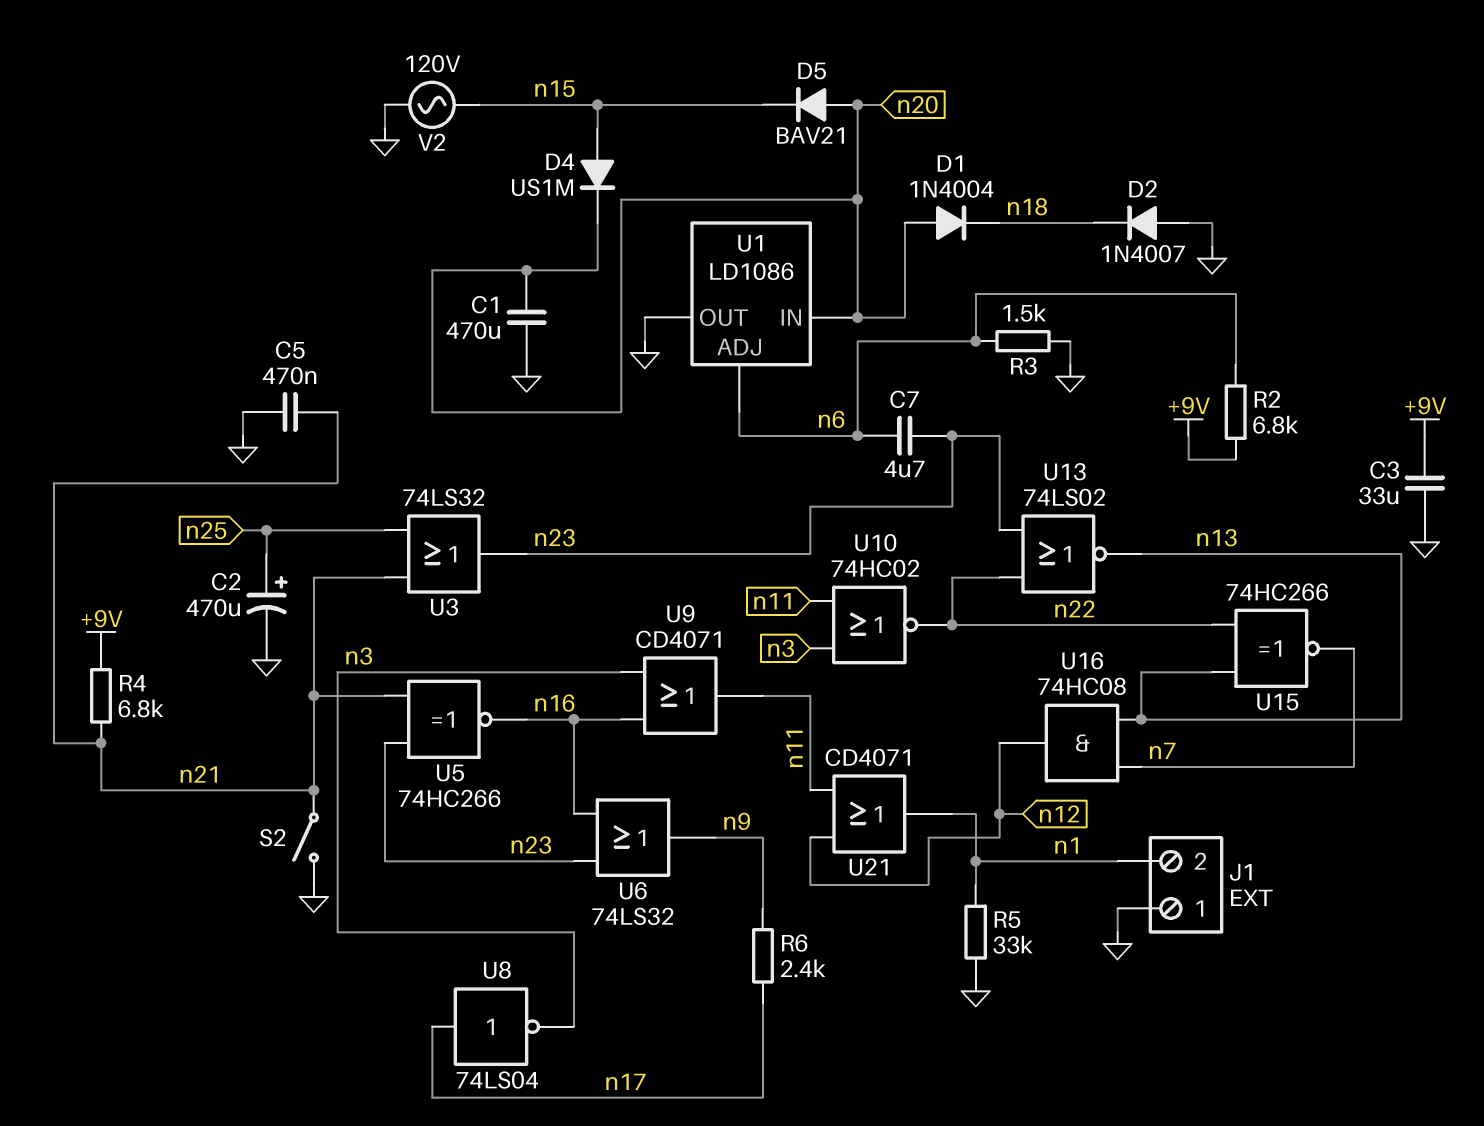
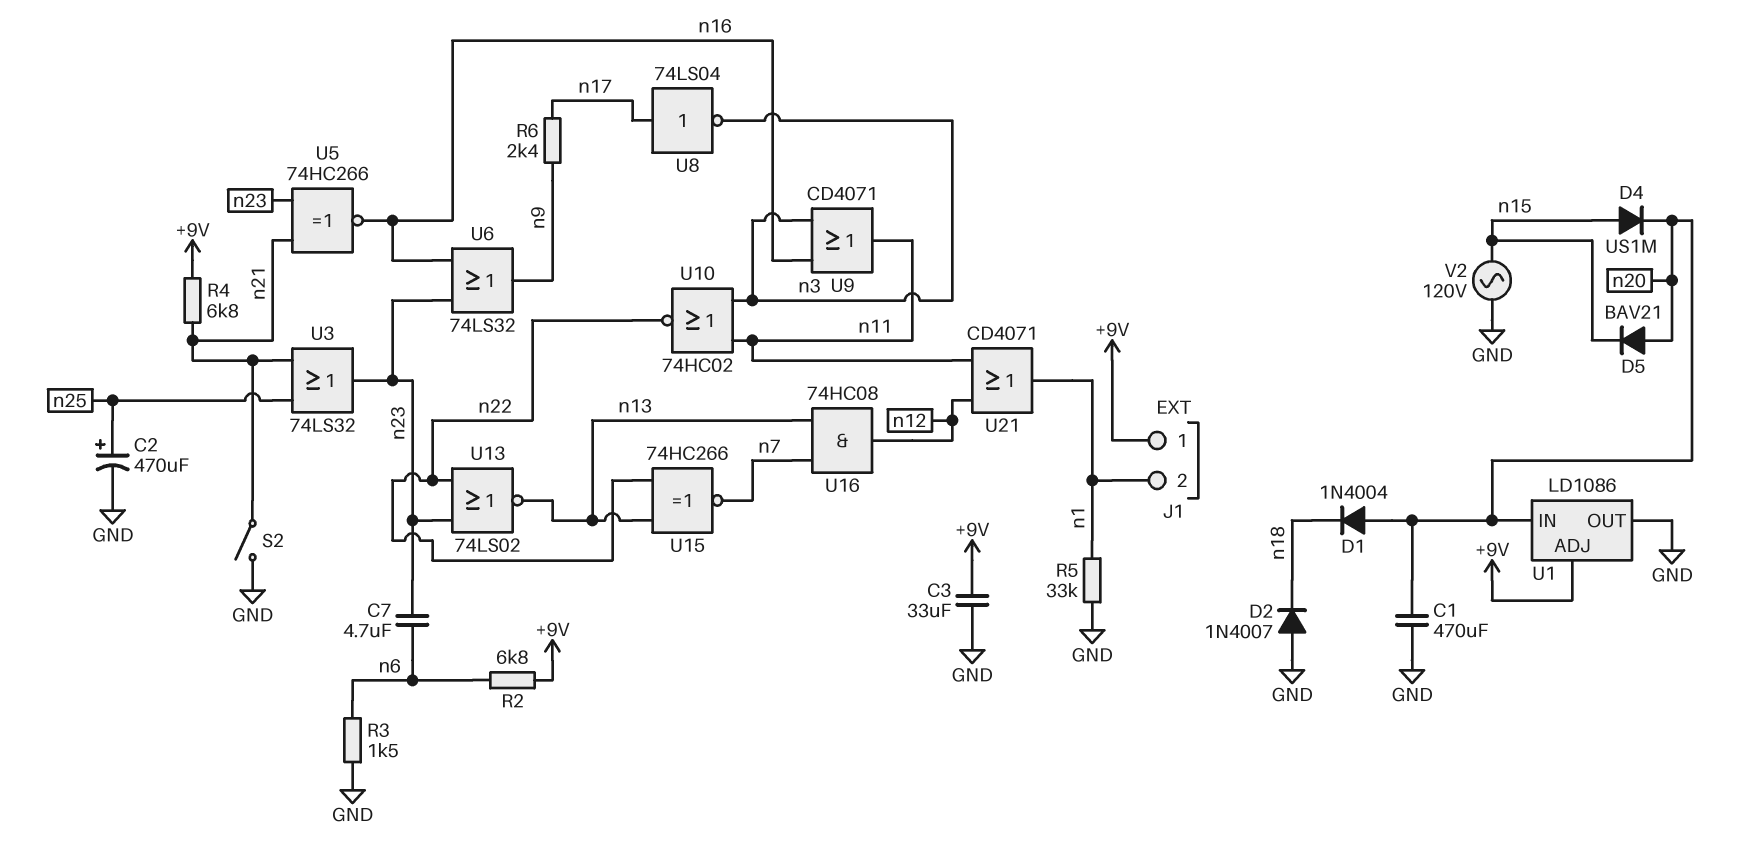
C5: 470nF (GND, n21) -> none
J1 pin 1: GND -> +9V
U1 pin ADJ: n6 -> +9V

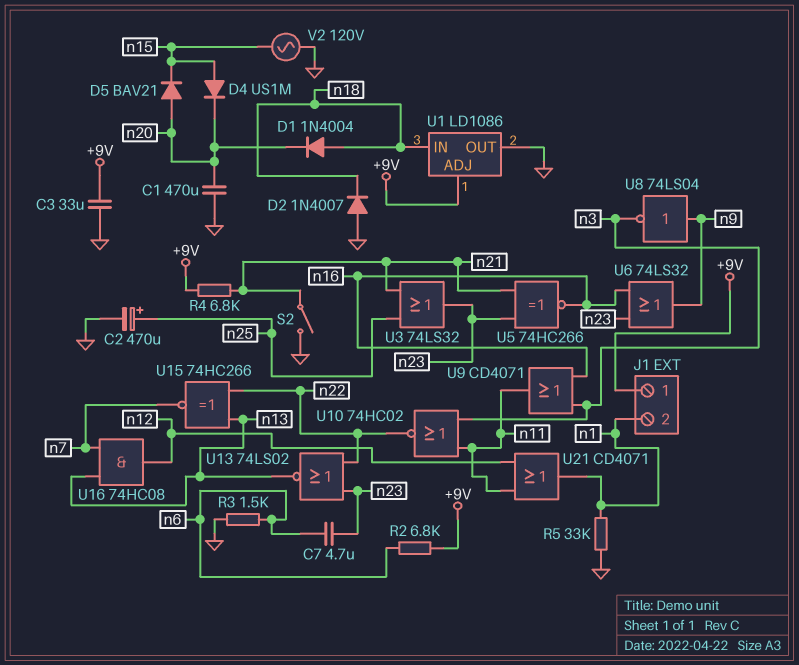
D1: diode 1N4004 (A n20, K n18) -> diode 1N4004 (A n18, K n20)
R6: 2.4k (n9, n17) -> none
U1 pin IN: n20 -> n18
U8: NOT 74LS04 (in n17, out n3) -> NOT 74LS04 (in n9, out n3)

